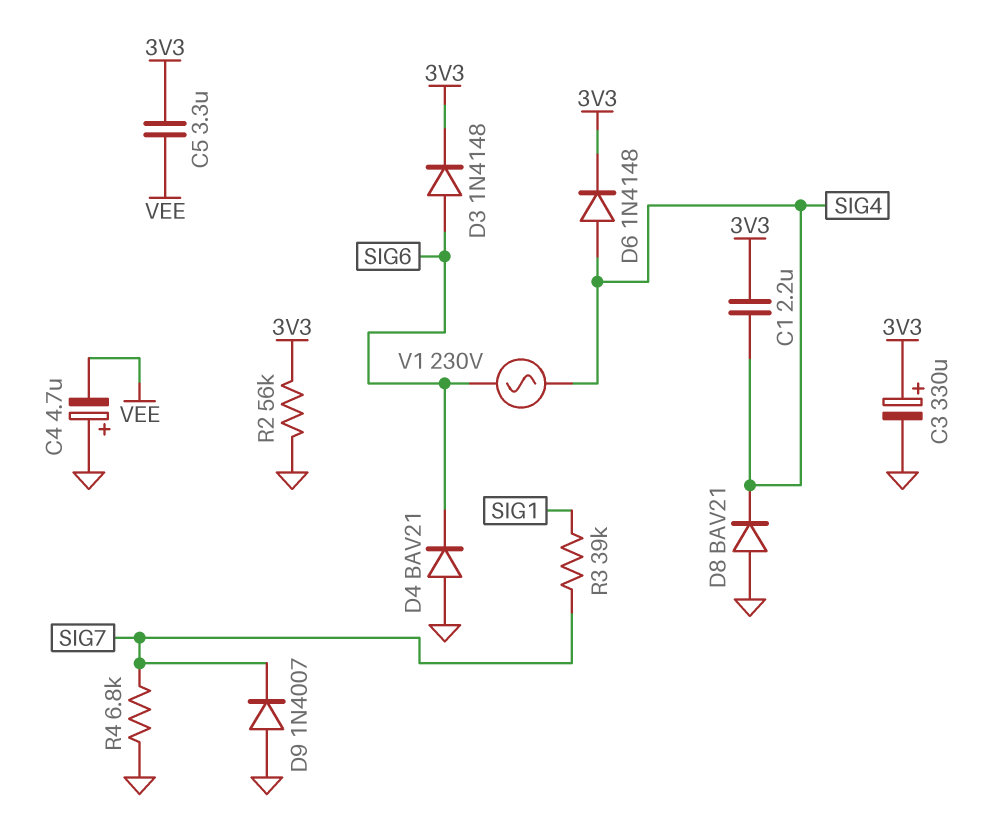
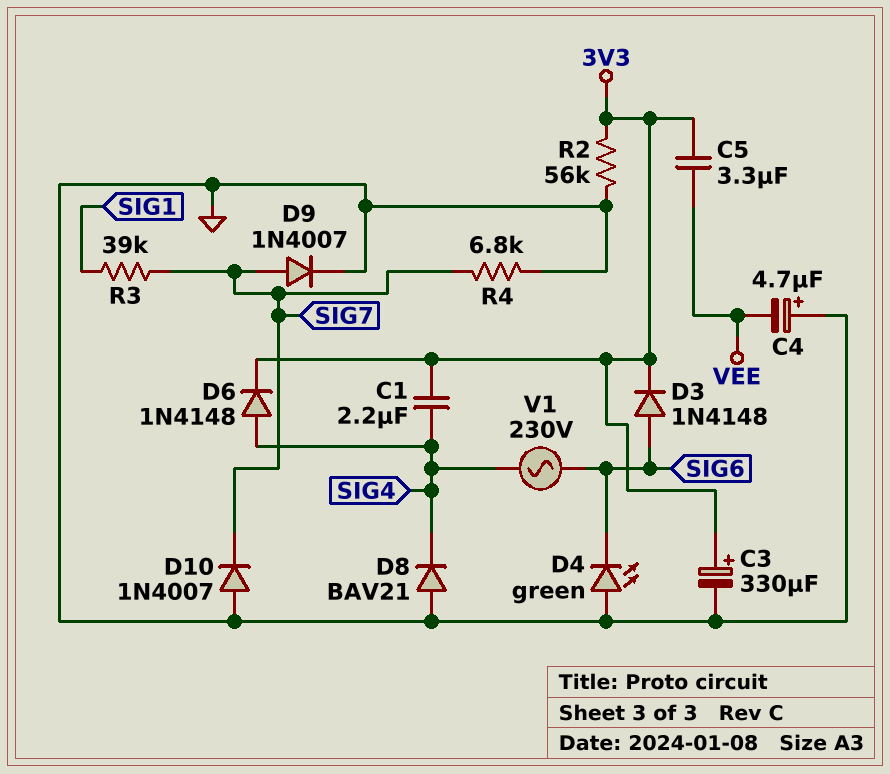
D4: diode BAV21 (A GND, K SIG6) -> LED green (A GND, K SIG6)
D9: diode 1N4007 (A GND, K SIG7) -> diode 1N4007 (A SIG7, K GND)
D10: none -> diode 1N4007 (A GND, K SIG7)

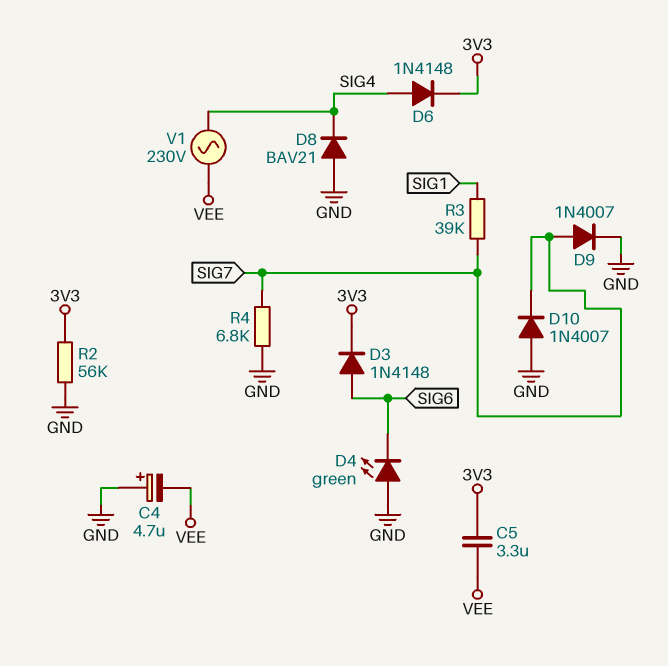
C1: 2.2uF (3V3, SIG4) -> none
C3: 330uF (plus 3V3, minus GND) -> none
V1: AC 230V (SIG4, SIG6) -> AC 230V (SIG4, VEE)

